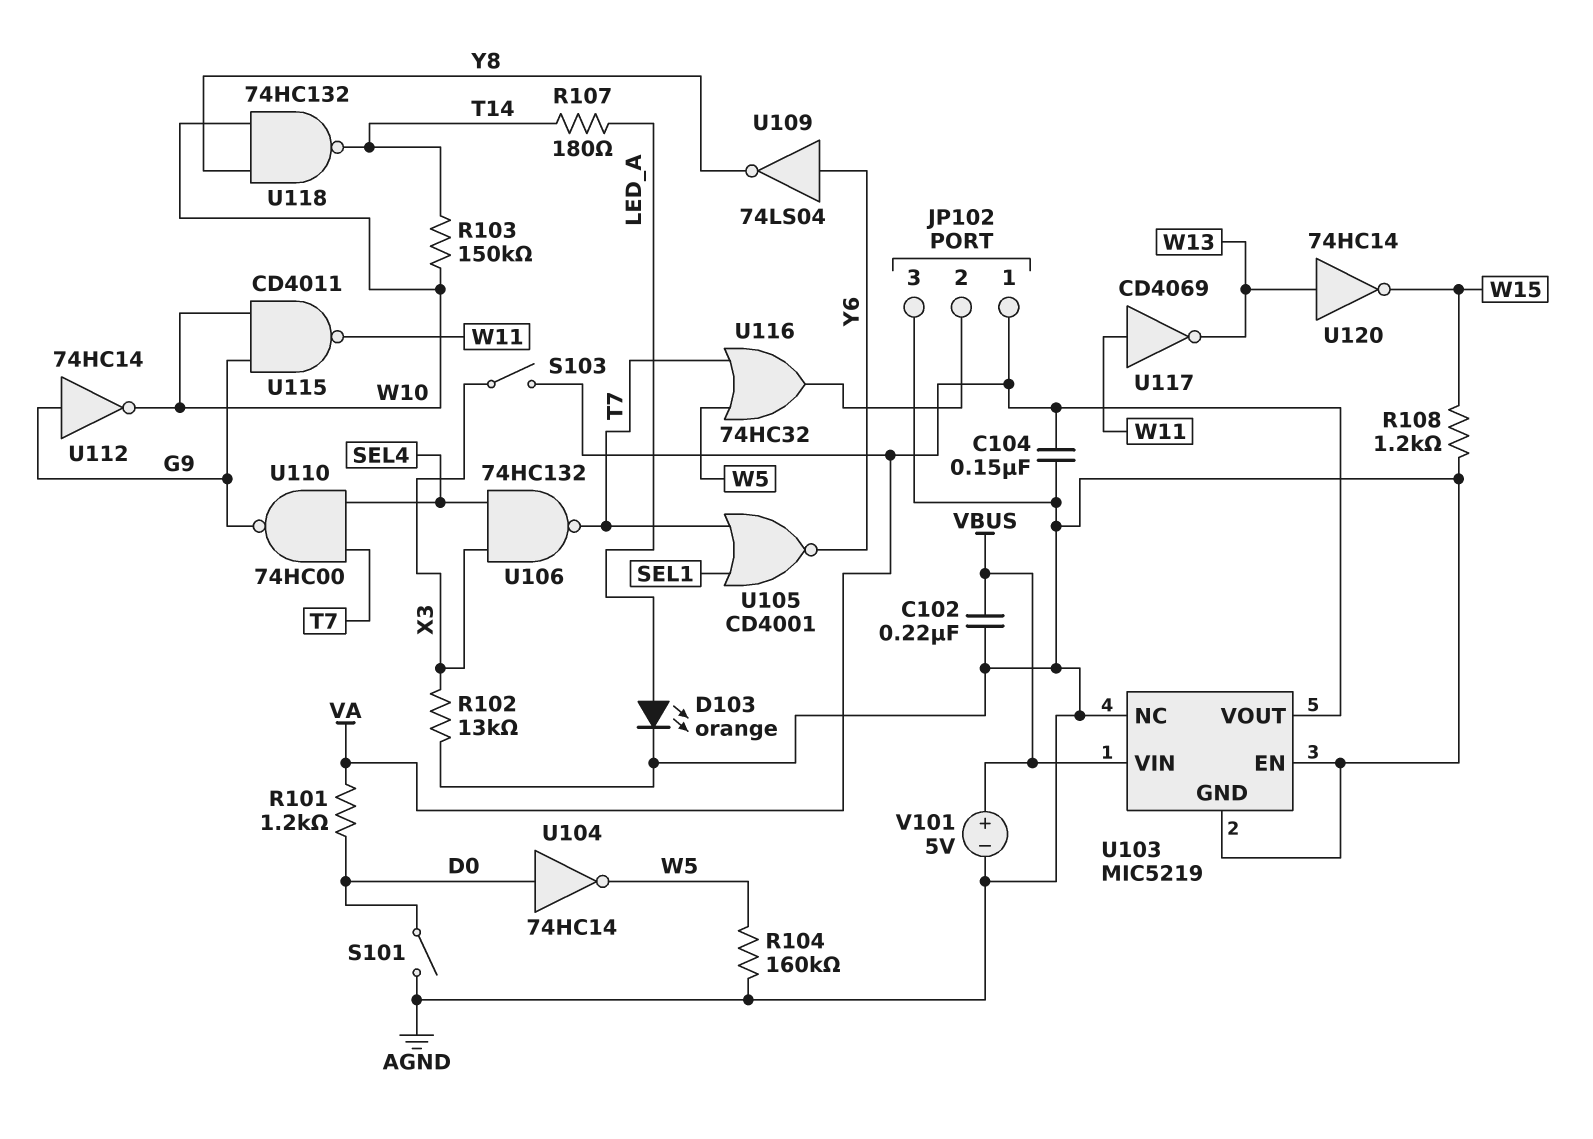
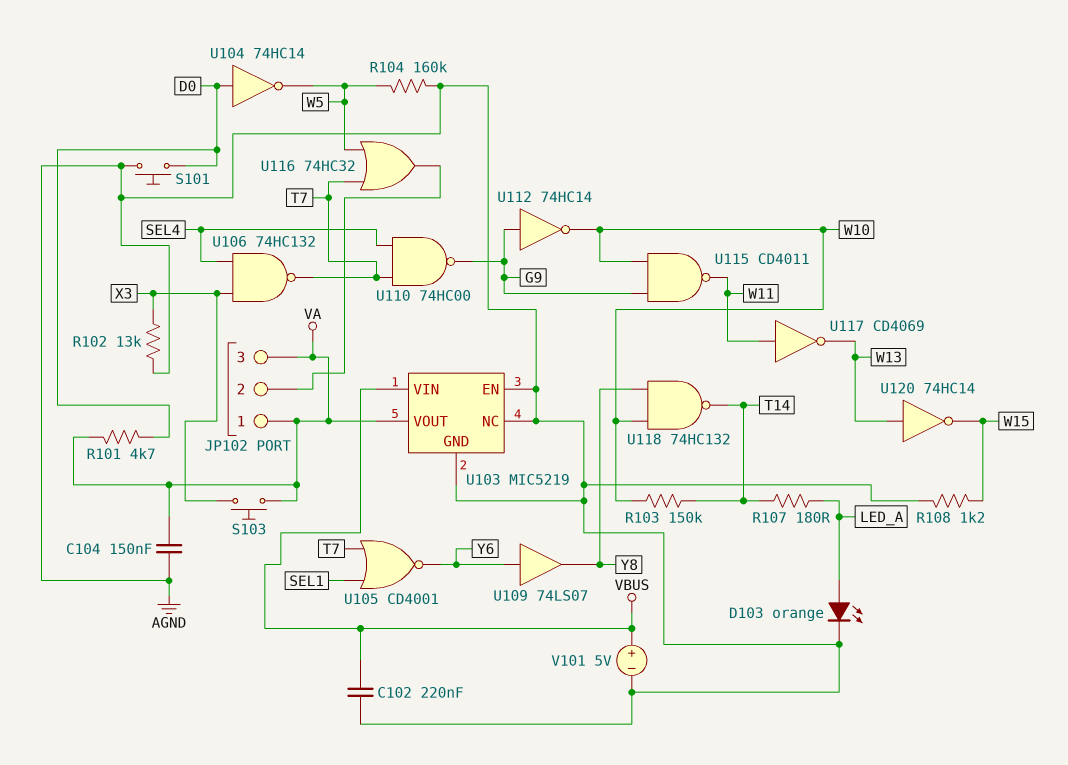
JP102 pin 3: AGND -> VA
R101: 1.2k (D0, VA) -> 4.7k (D0, VA)
S101: switch (AGND, D0) -> button (AGND, D0)
S103: switch (VA, X3) -> button (VA, X3)
U109: NOT 74LS04 (in Y6, out Y8) -> buffer 74LS07 (in Y6, out Y8)

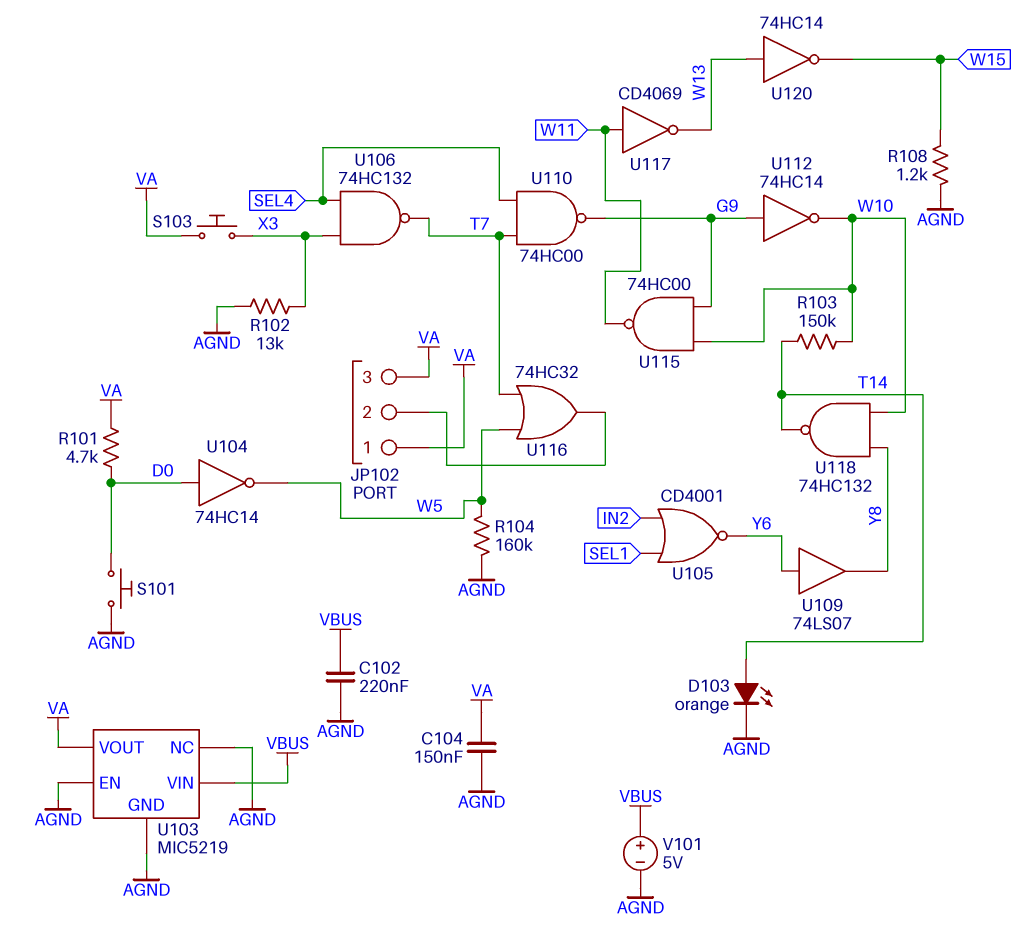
D103: LED orange (A LED_A, K AGND) -> LED orange (A T14, K AGND)
R107: 180 (LED_A, T14) -> none
U105: NOR CD4001 (in SEL1, in T7, out Y6) -> NOR CD4001 (in IN2, in SEL1, out Y6)
U115: NAND CD4011 (in G9, in W10, out W11) -> NAND 74HC00 (in G9, in W10, out W11)

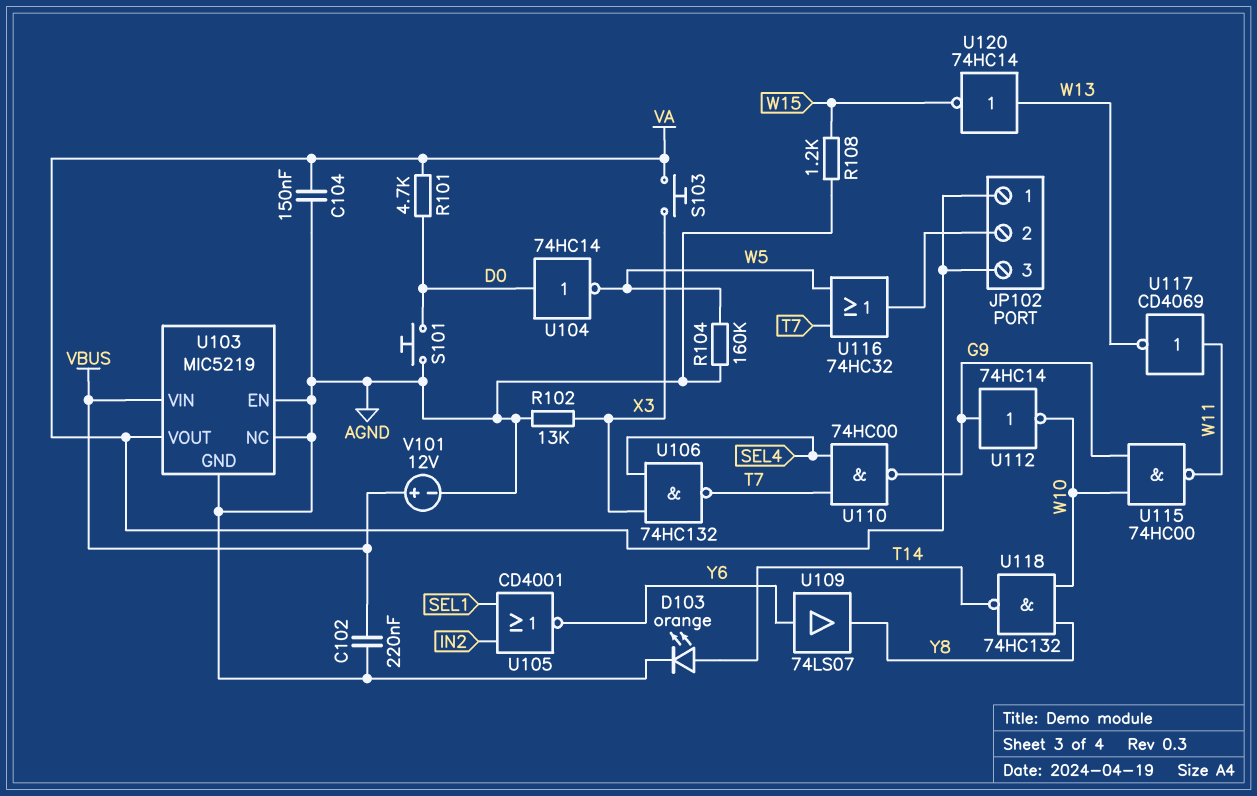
R103: 150k (T14, W10) -> none
V101: 5V (plus VBUS, minus AGND) -> 12V (plus VBUS, minus AGND)

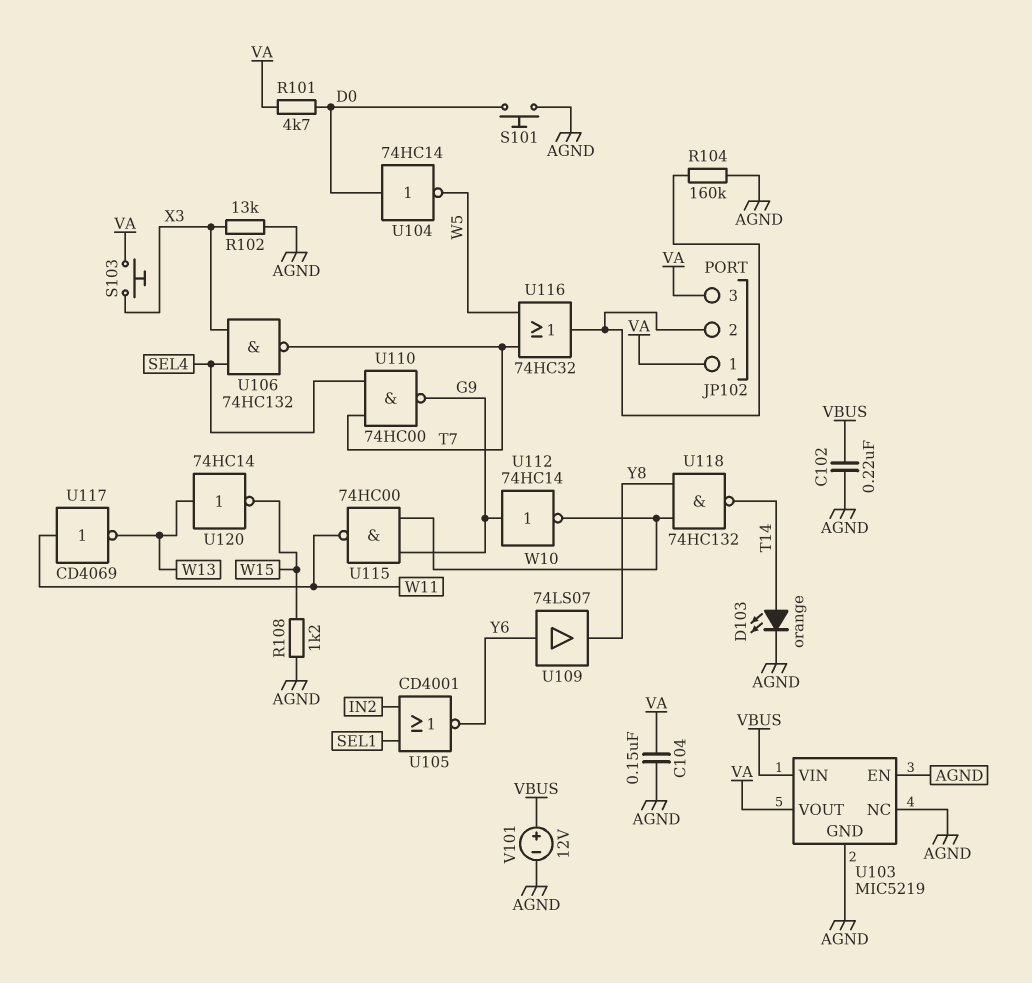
R104: 160k (AGND, W5) -> 160k (AGND, JP102/2)

